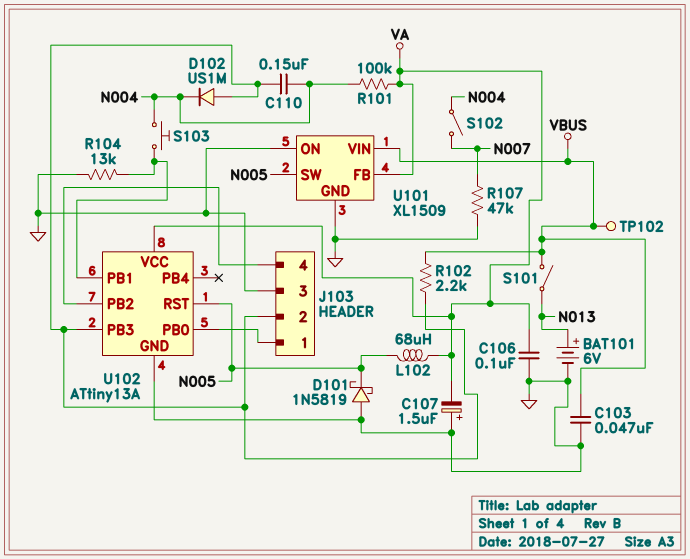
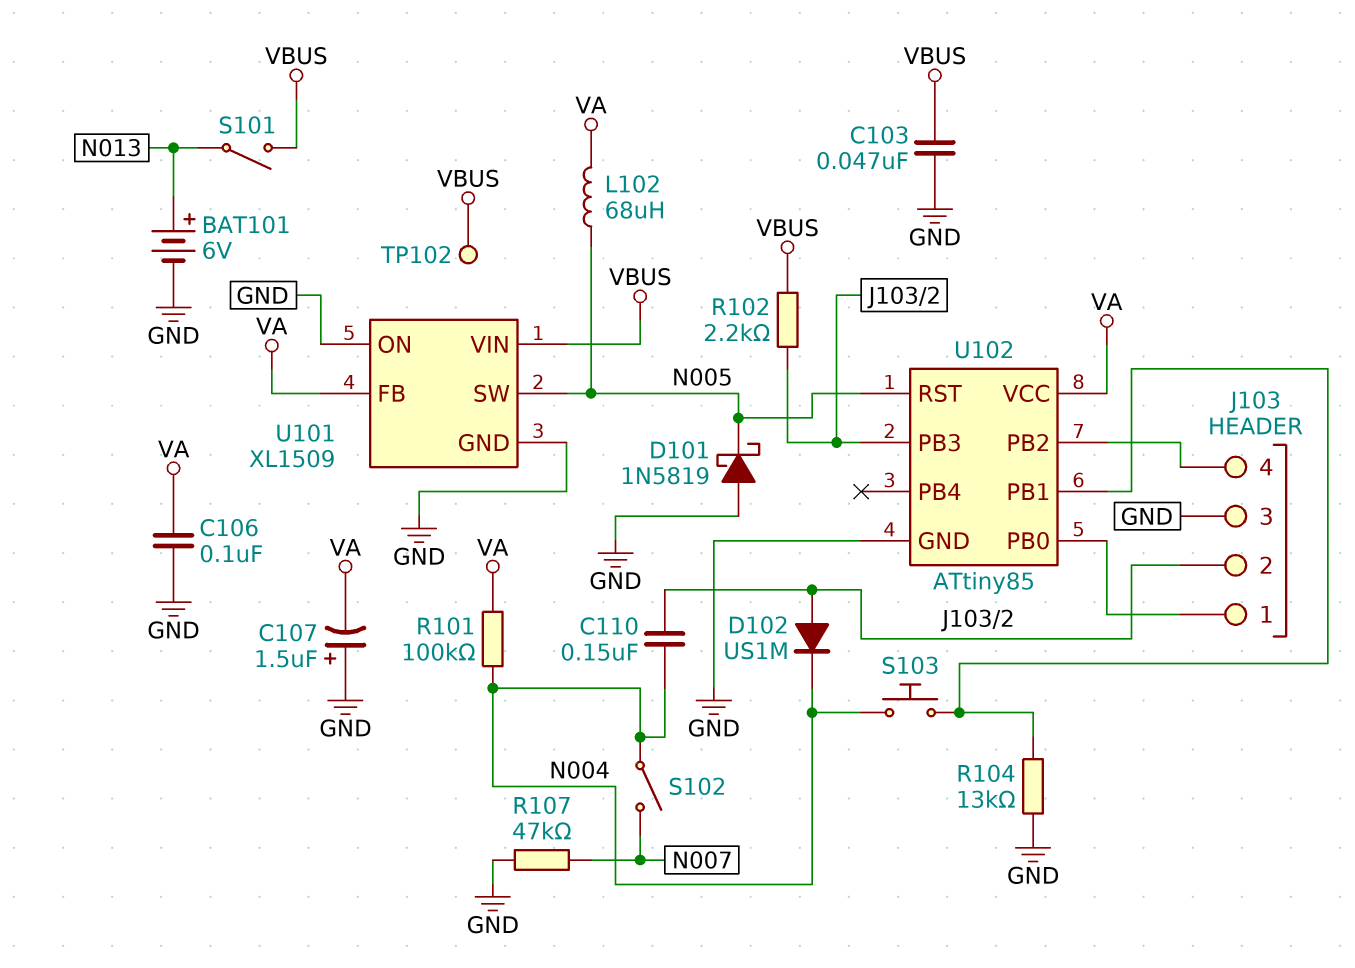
U102: ATtiny13A -> ATtiny85

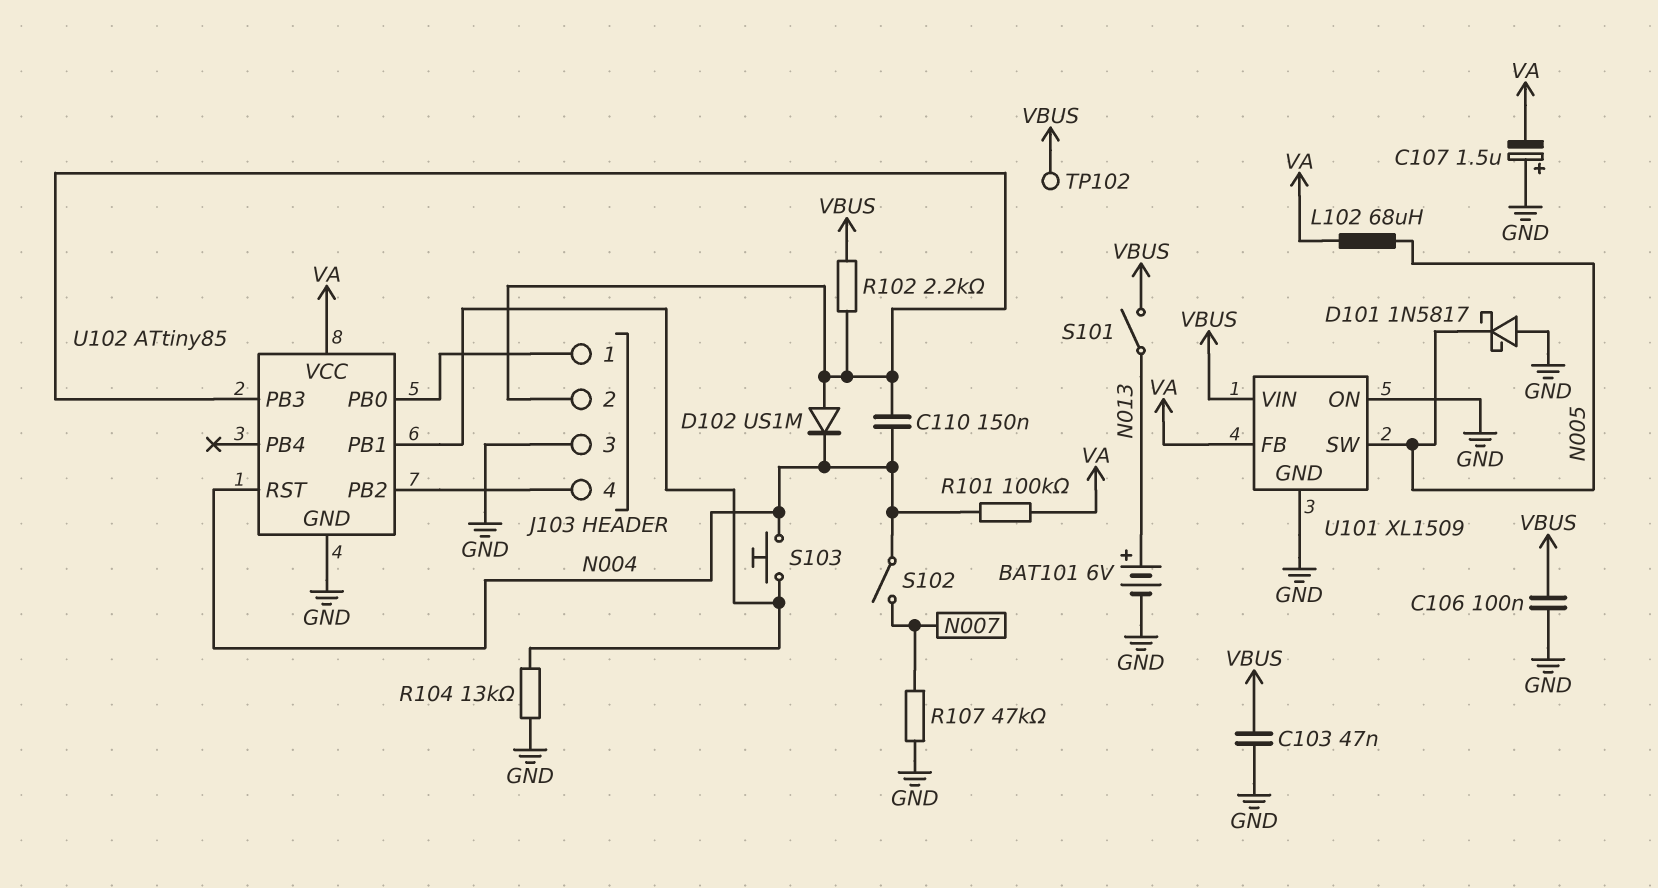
C106: 100nF (GND, VA) -> 100nF (GND, VBUS)
D101: schottky 1N5819 (A GND, K N005) -> schottky 1N5817 (A GND, K N005)
U102 pin RST: N005 -> N004

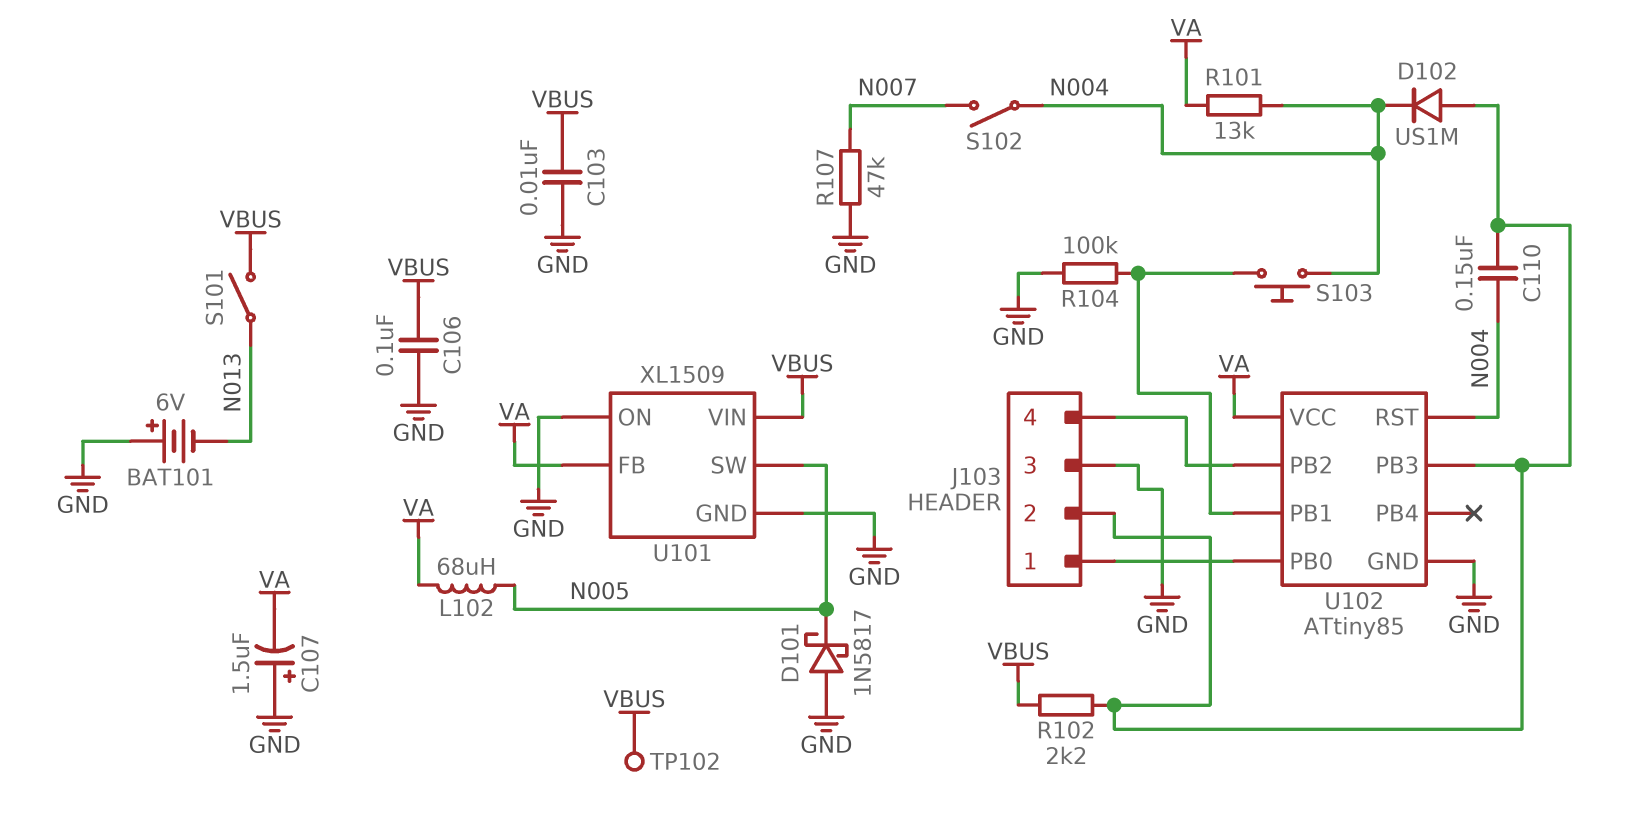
BAT101: 6V (plus N013, minus GND) -> 6V (plus GND, minus N013)
C103: 47nF (GND, VBUS) -> 10nF (GND, VBUS)
R101: 100k (N004, VA) -> 13k (N004, VA)
R104: 13k (GND, U102/PB1) -> 100k (GND, U102/PB1)

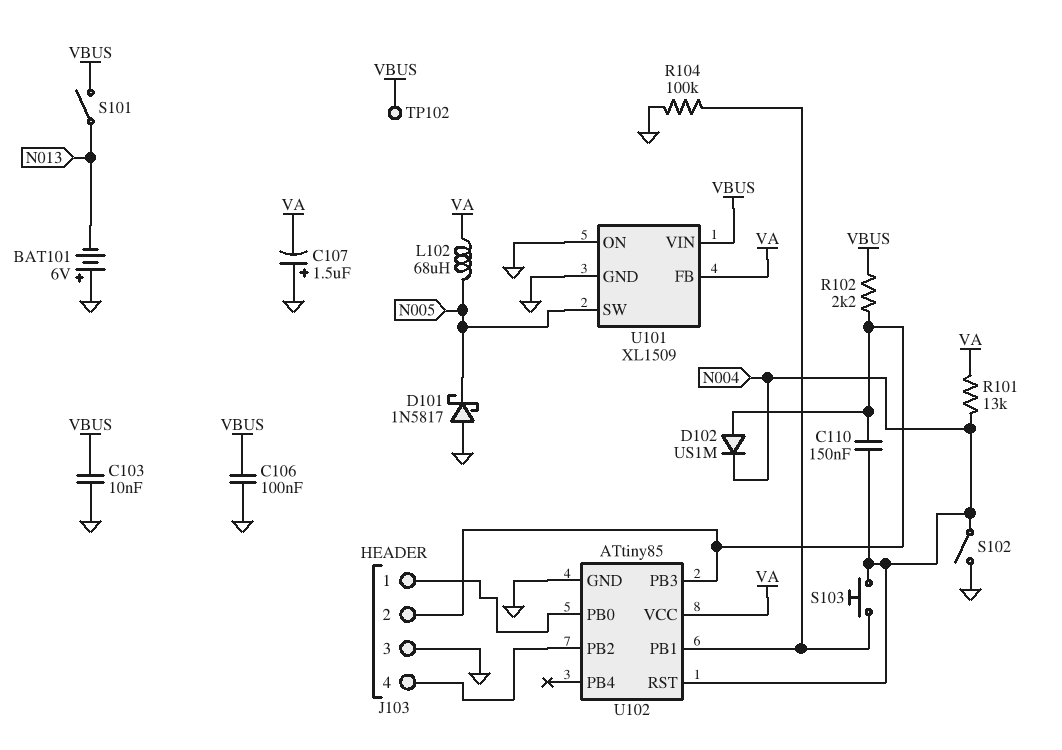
R107: 47k (GND, N007) -> none
S102: switch (N004, N007) -> switch (GND, N004)

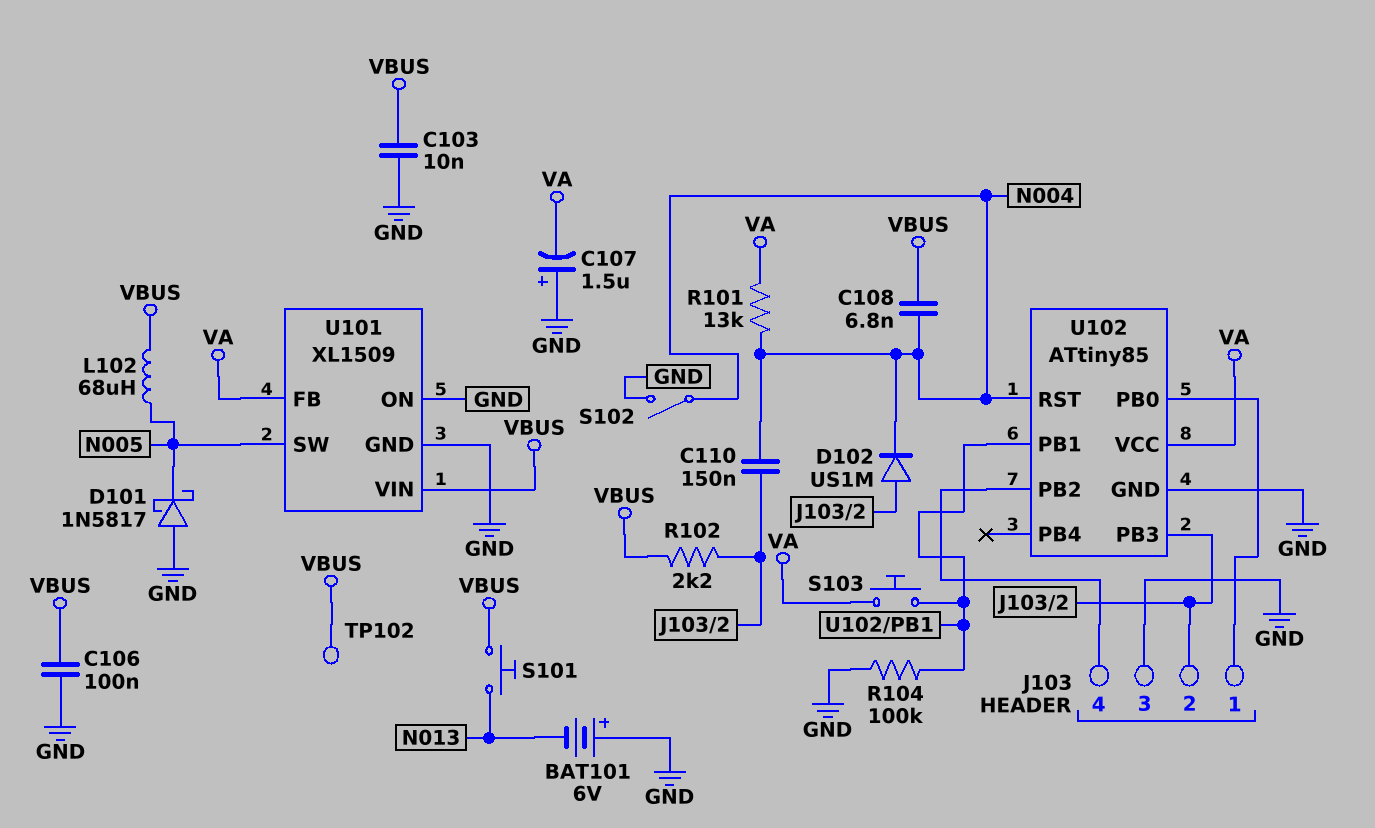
C108: none -> 6.8nF (N004, VBUS)
L102: 68uH (N005, VA) -> 68uH (N005, VBUS)
S101: switch (N013, VBUS) -> button (N013, VBUS)
S103: button (N004, U102/PB1) -> button (U102/PB1, VA)

